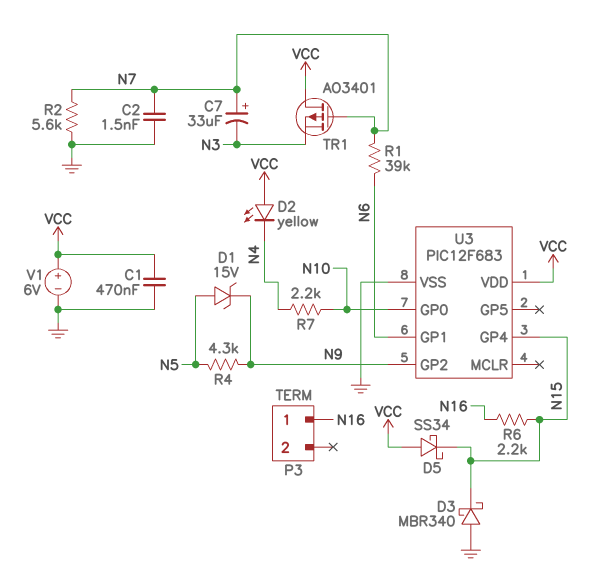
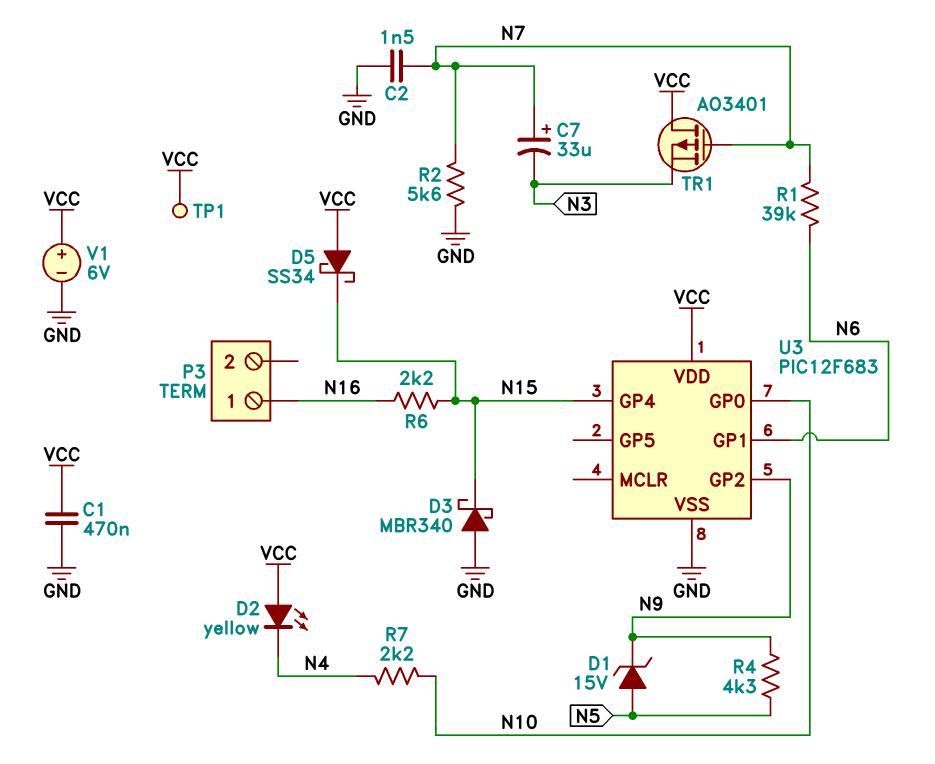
TP1: none -> test point (VCC)

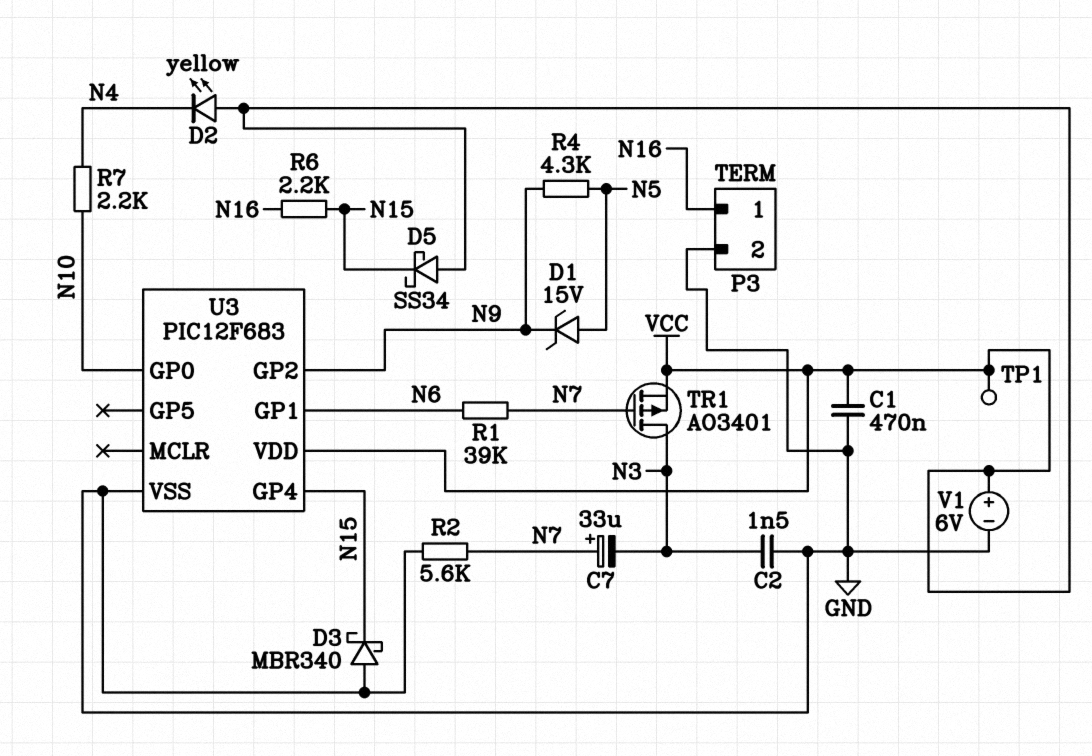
C2: 1.5nF (GND, N7) -> 1.5nF (GND, N3)
P3 pin 2: none -> GND
TR1: PMOS AO3401 (G N7, D VCC, S N3) -> PMOS AO3401 (G N7, D N3, S VCC)

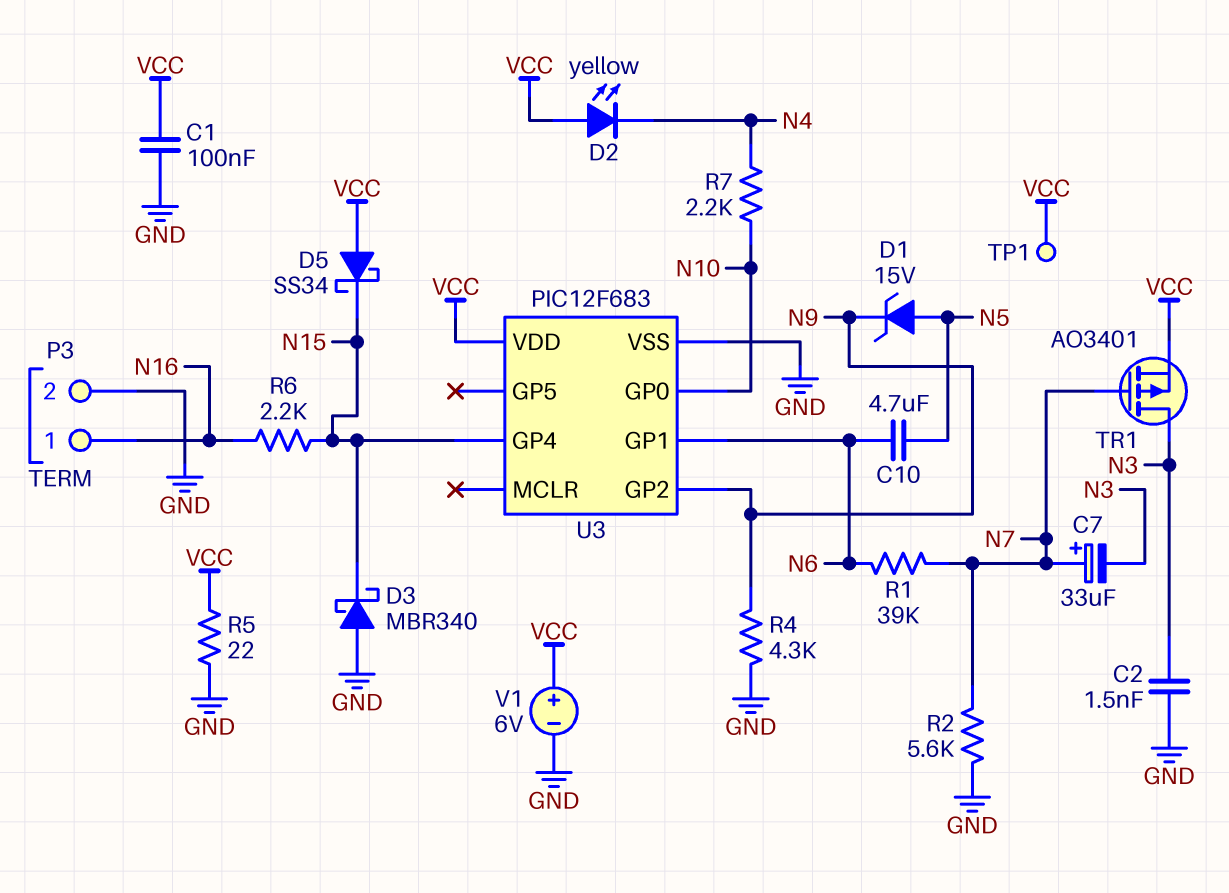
C1: 470nF (GND, VCC) -> 100nF (GND, VCC)
C10: none -> 4.7uF (N5, N6)
R4: 4.3k (N5, N9) -> 4.3k (GND, N9)
R5: none -> 22 (GND, VCC)

